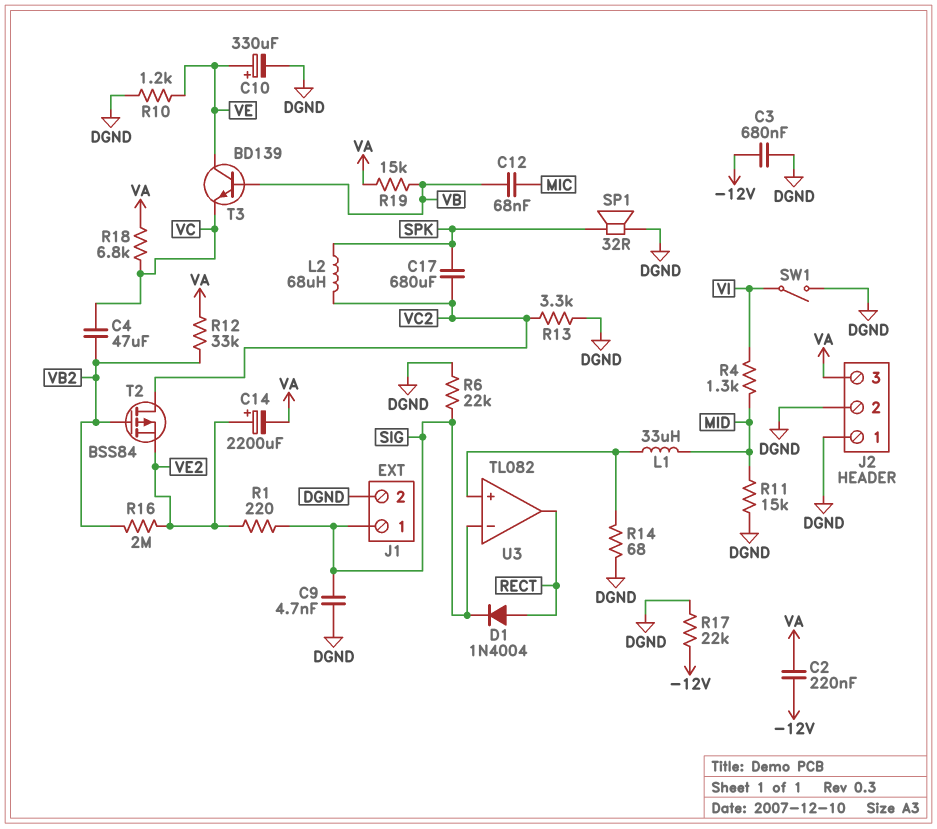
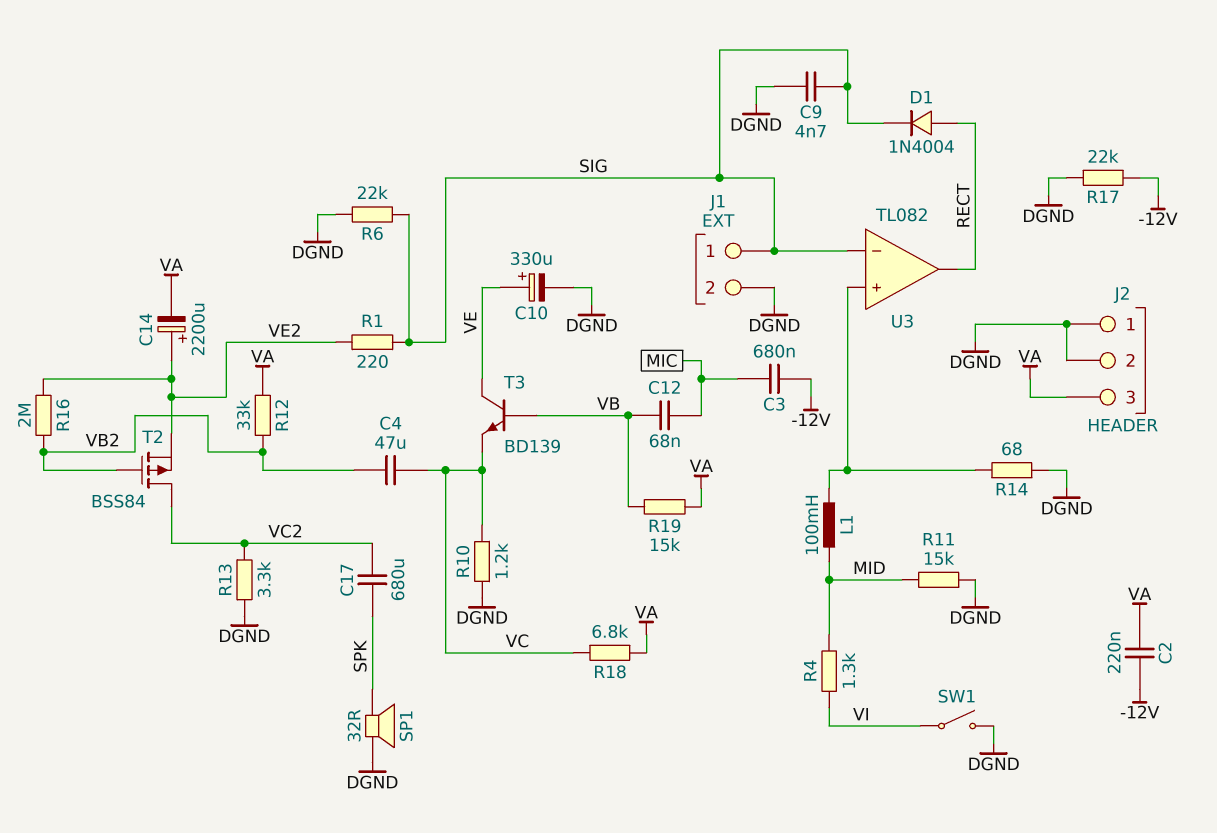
C3: 680nF (-12V, DGND) -> 680nF (-12V, MIC)
L1: 33uH (MID, U3/in+) -> 100mH (MID, U3/in+)
L2: 68uH (SPK, VC2) -> none
R10: 1.2k (DGND, VE) -> 1.2k (DGND, VC)

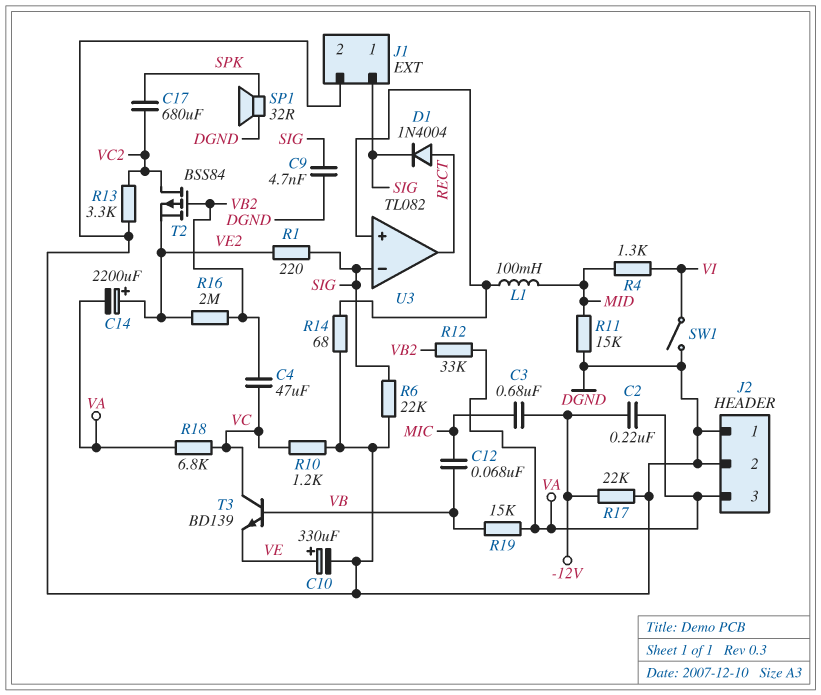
T3: NPN BD139 (B VB, C VE, E VC) -> NPN BD139 (B VB, C VC, E VE)

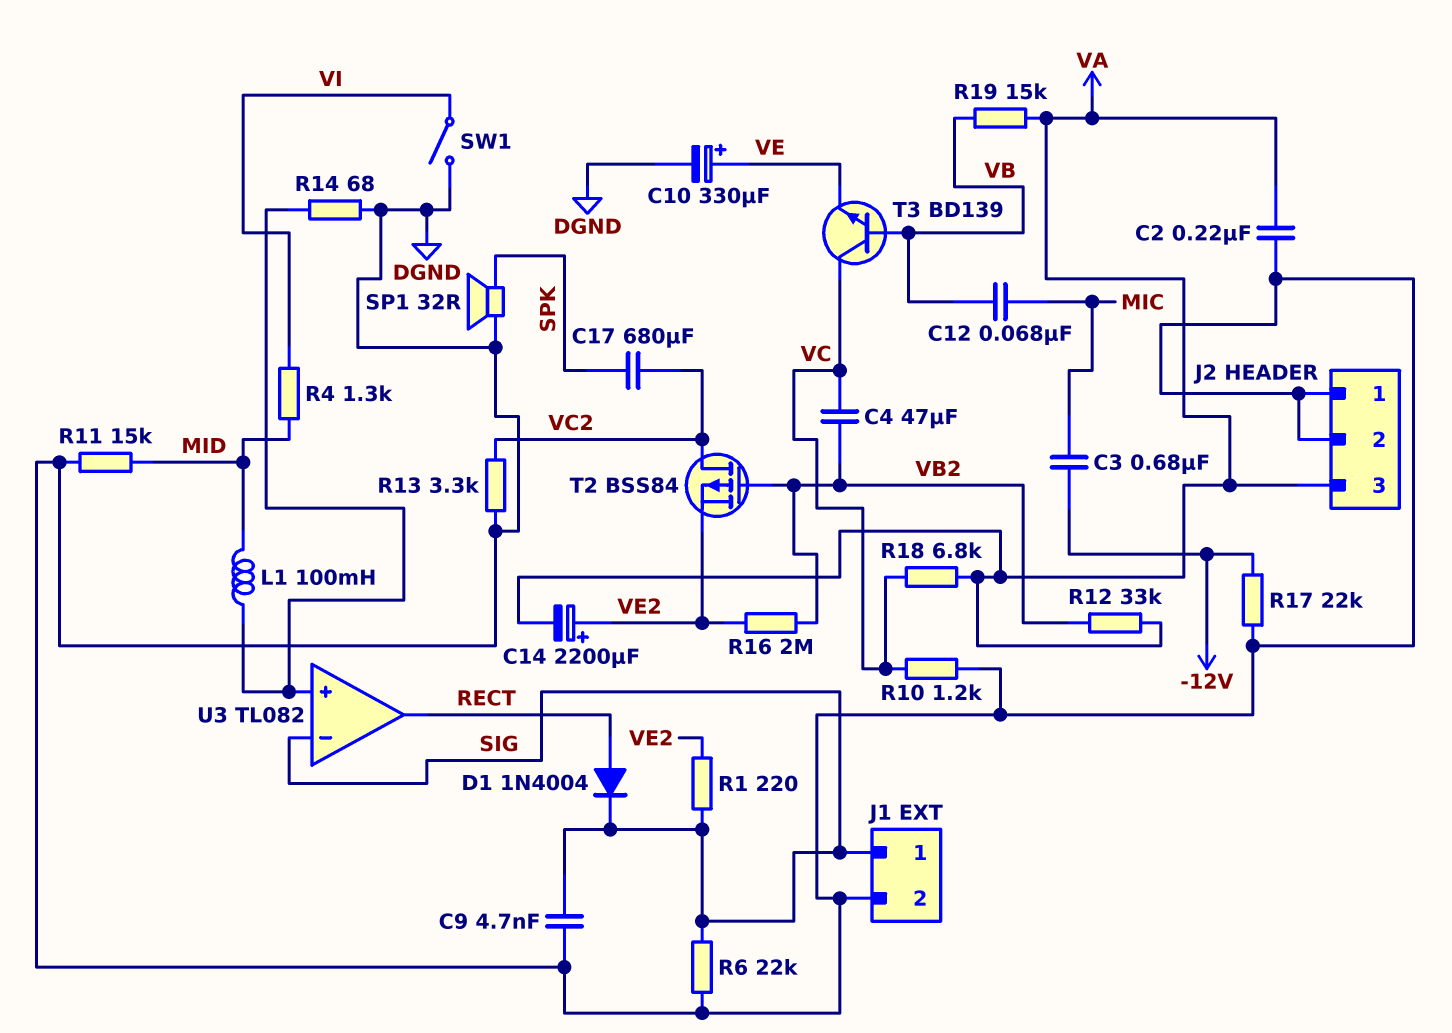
C2: 220nF (-12V, VA) -> 220nF (DGND, VA)

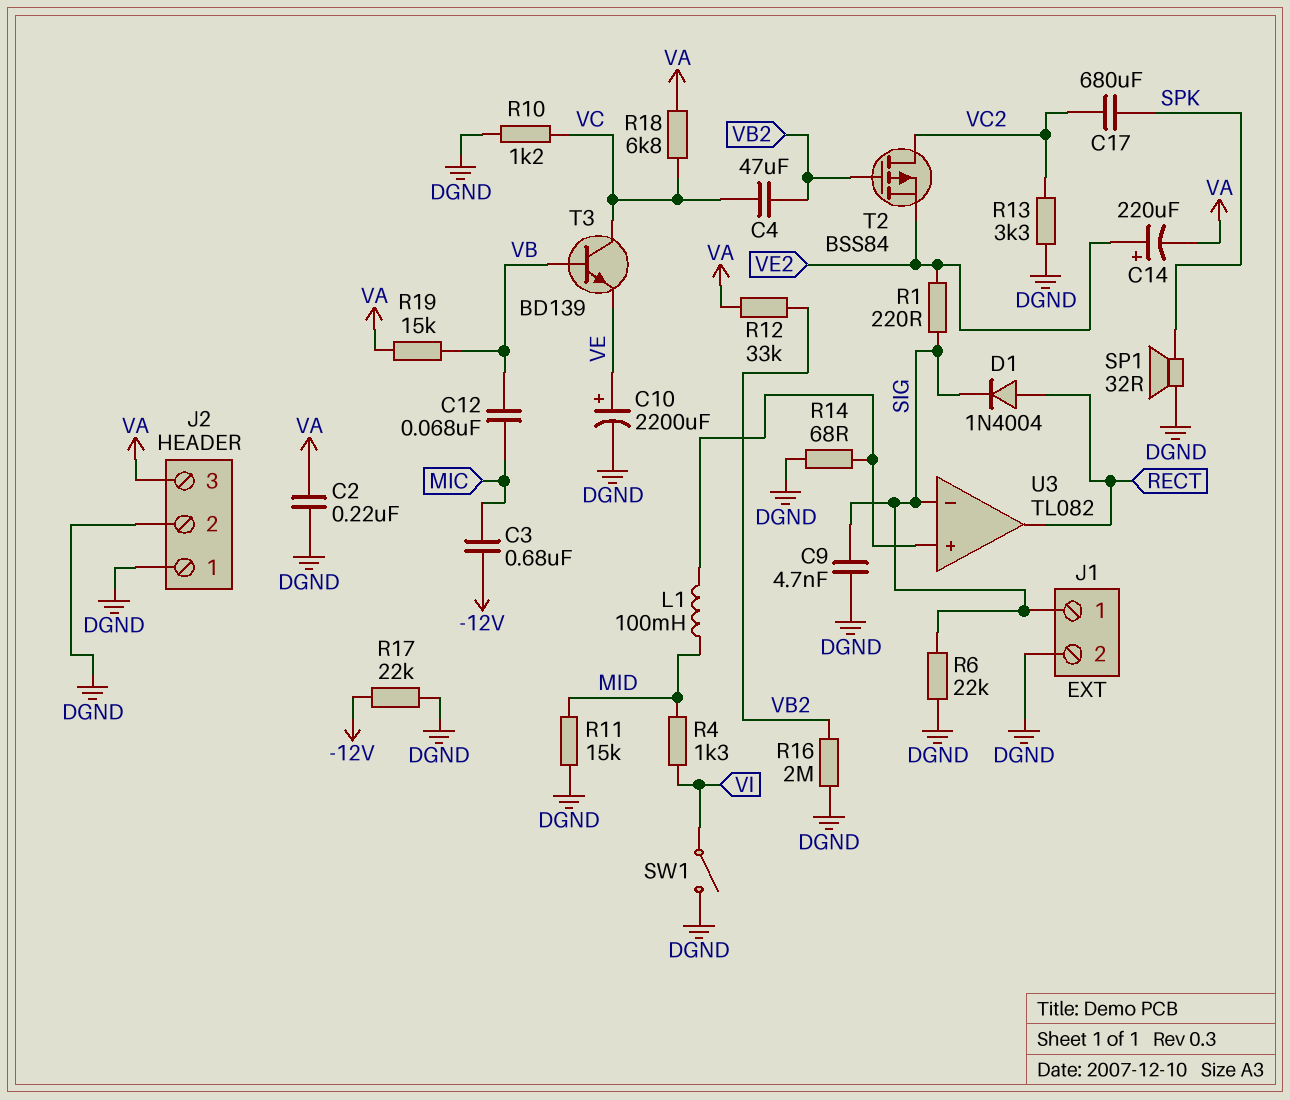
C10: 330uF (plus VE, minus DGND) -> 2200uF (plus VE, minus DGND)
C14: 2200uF (plus VE2, minus VA) -> 220uF (plus VE2, minus VA)
R16: 2M (VB2, VE2) -> 2M (DGND, VB2)

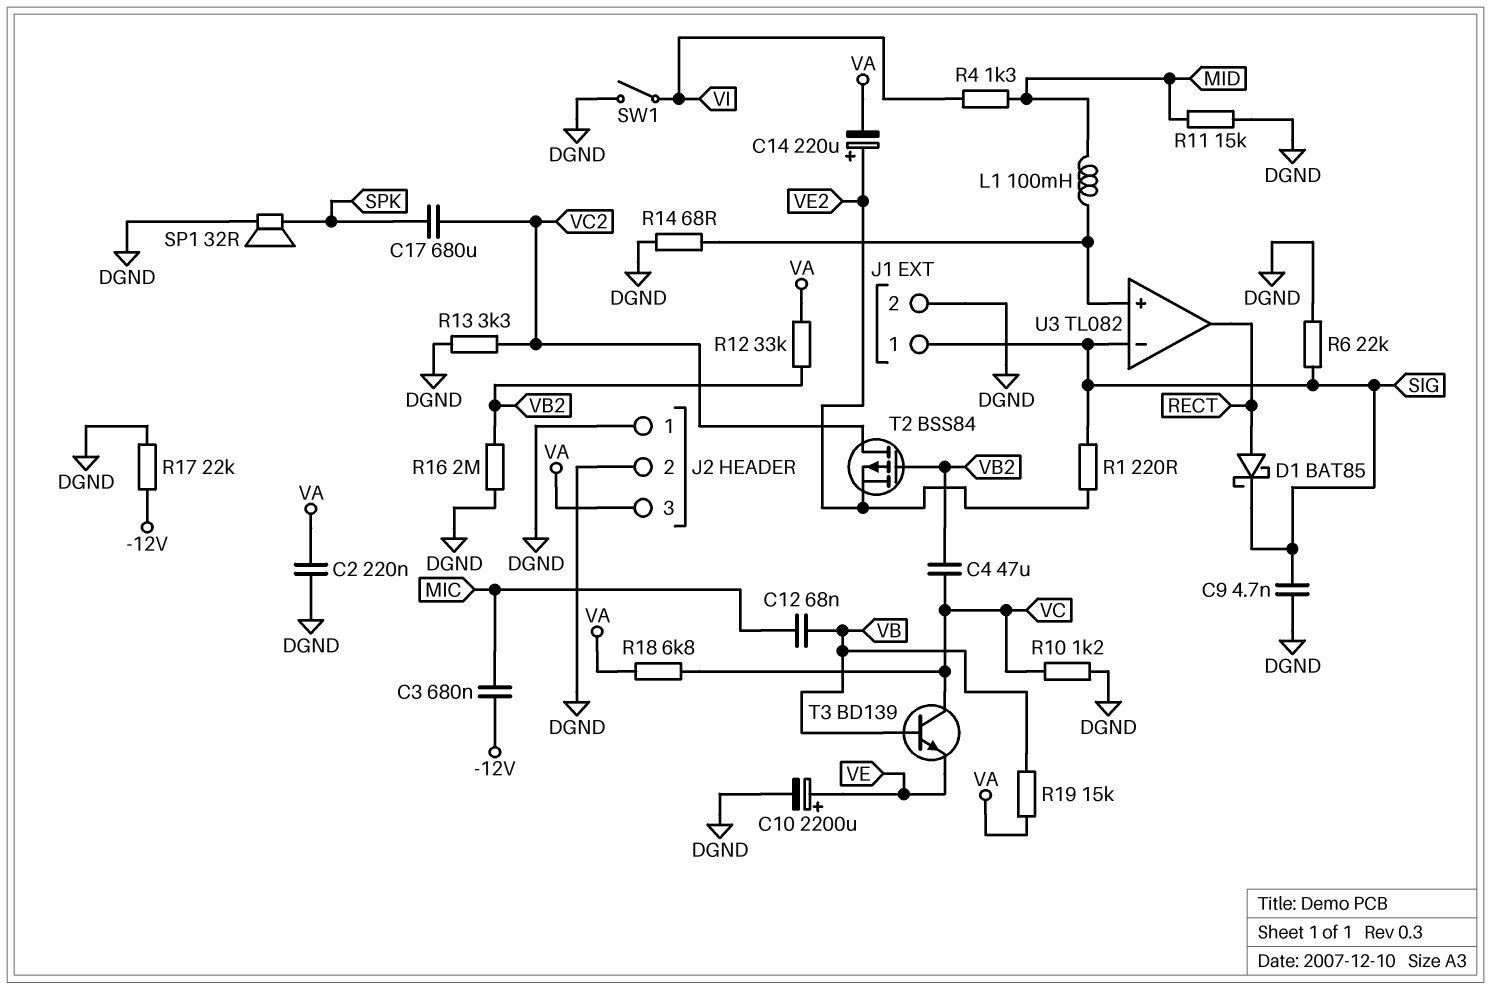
D1: diode 1N4004 (A RECT, K SIG) -> schottky BAT85 (A RECT, K SIG)

